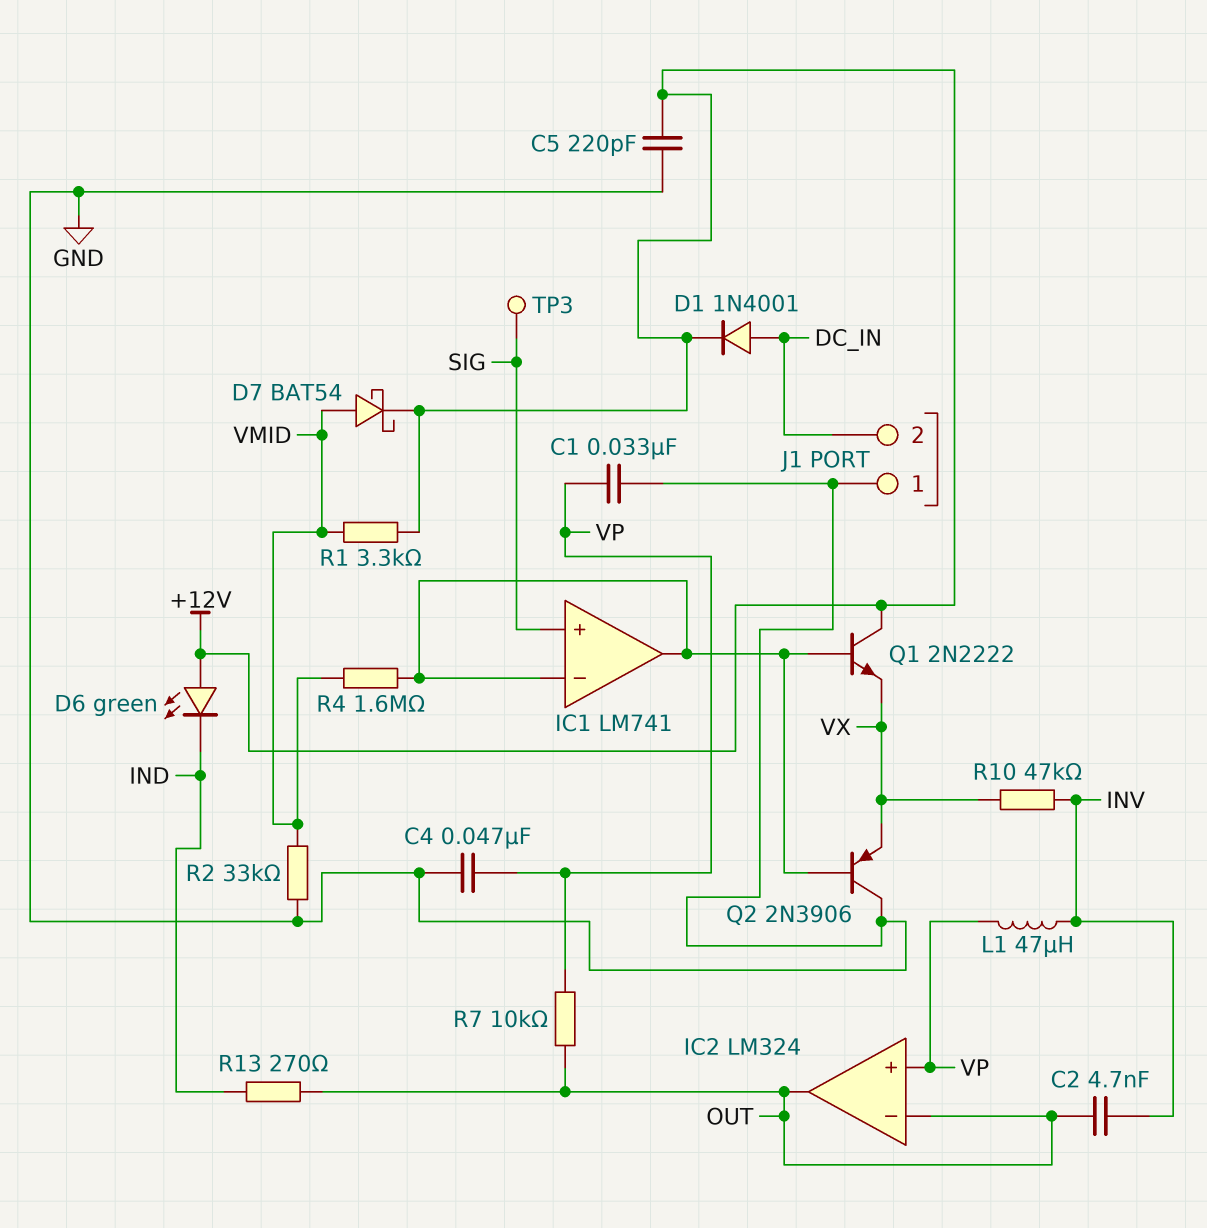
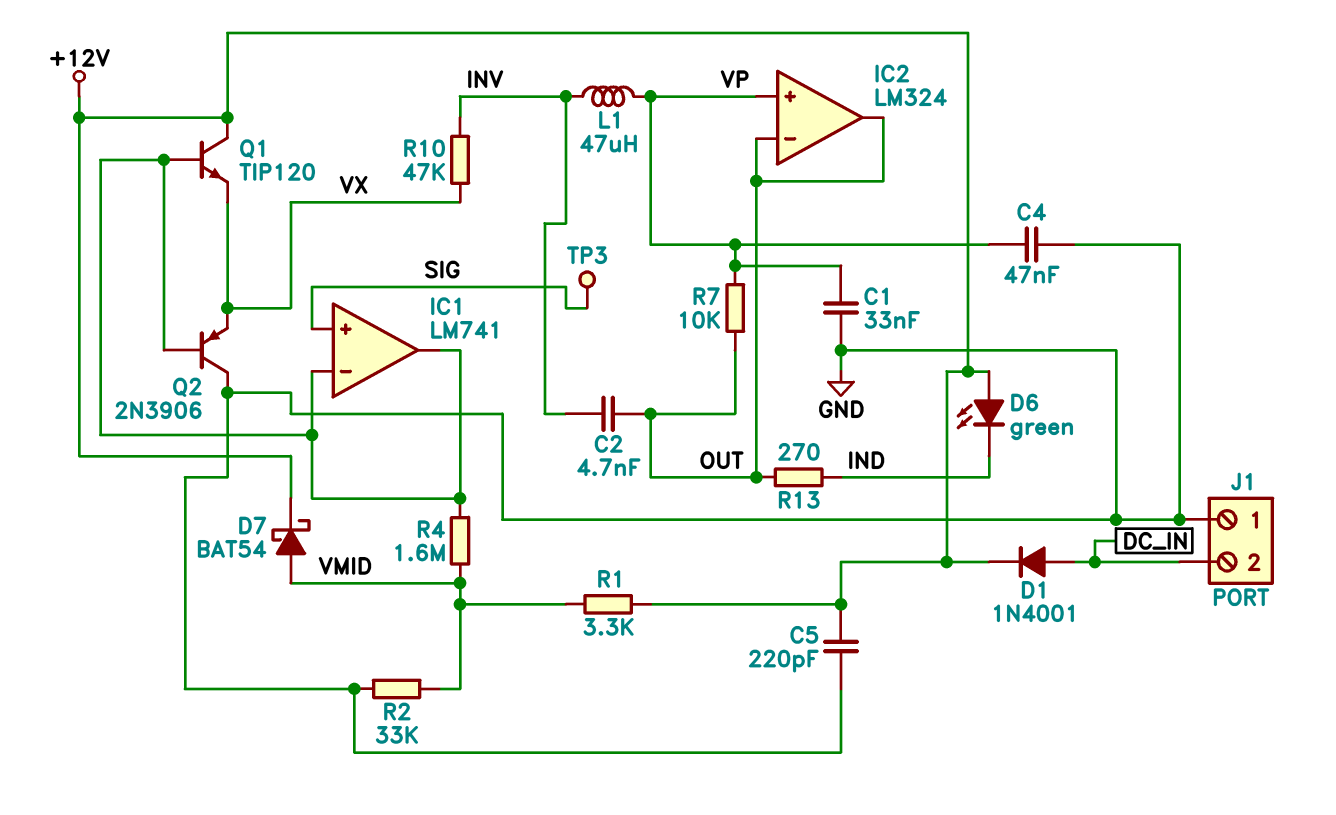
Q1: NPN 2N2222 (B IC1/in-, C +12V, E VX) -> NPN TIP120 (B IC1/in-, C +12V, E VX)

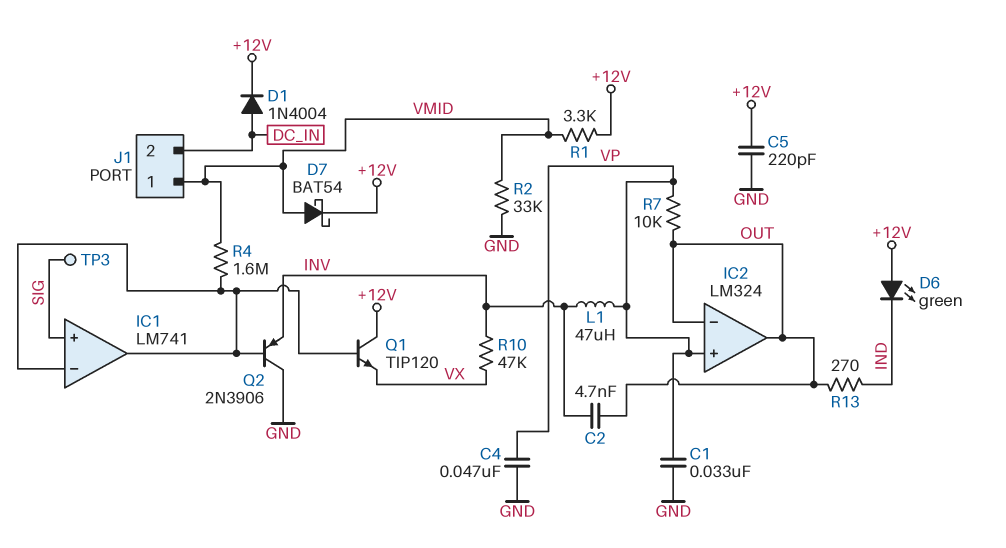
D1: diode 1N4001 (A DC_IN, K +12V) -> diode 1N4004 (A DC_IN, K +12V)
J1 pin 1: GND -> VMID
Q2: PNP 2N3906 (B IC1/in-, C GND, E VX) -> PNP 2N3906 (B IC1/in-, C GND, E INV)

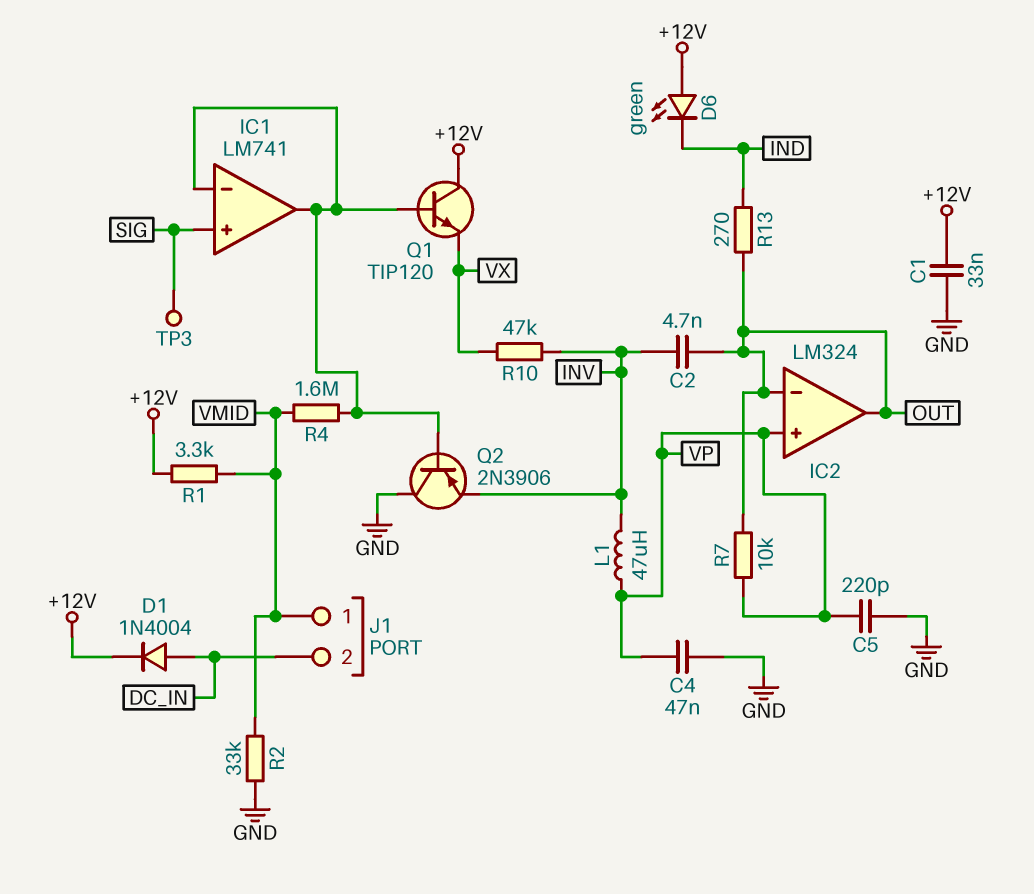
C1: 33nF (GND, VP) -> 33nF (+12V, GND)
C5: 220pF (+12V, GND) -> 220pF (GND, VP)
D7: schottky BAT54 (A VMID, K +12V) -> none

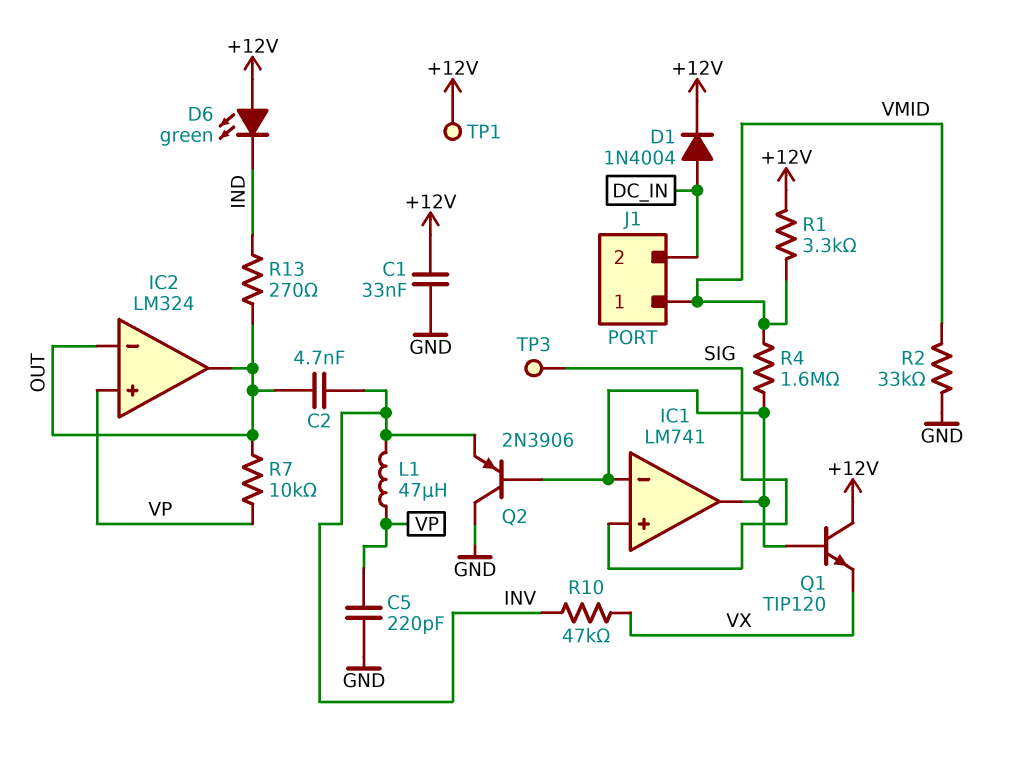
C4: 47nF (GND, VP) -> none
TP1: none -> test point (+12V)

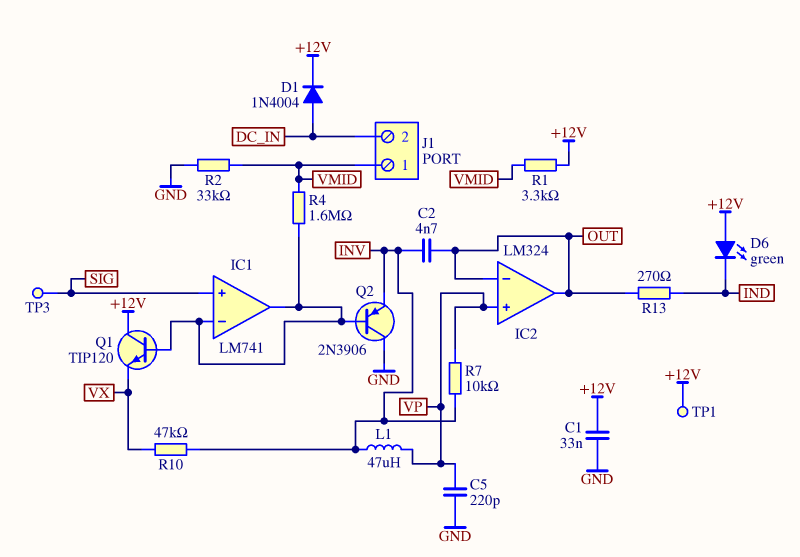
R7: 10k (OUT, VP) -> 10k (INV, VP)

